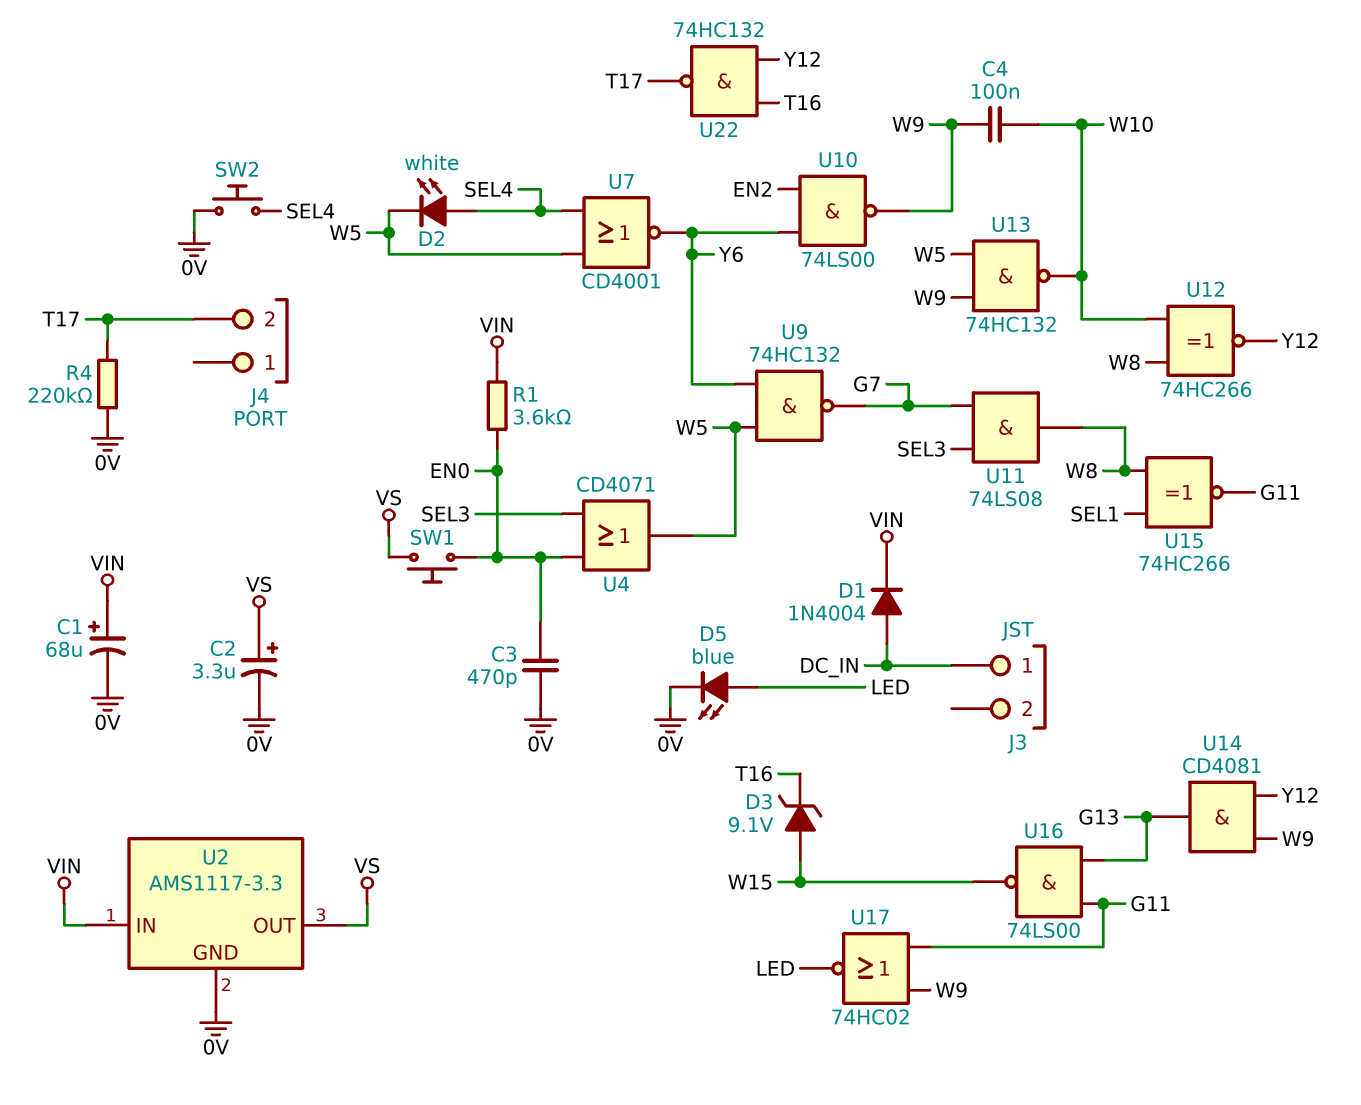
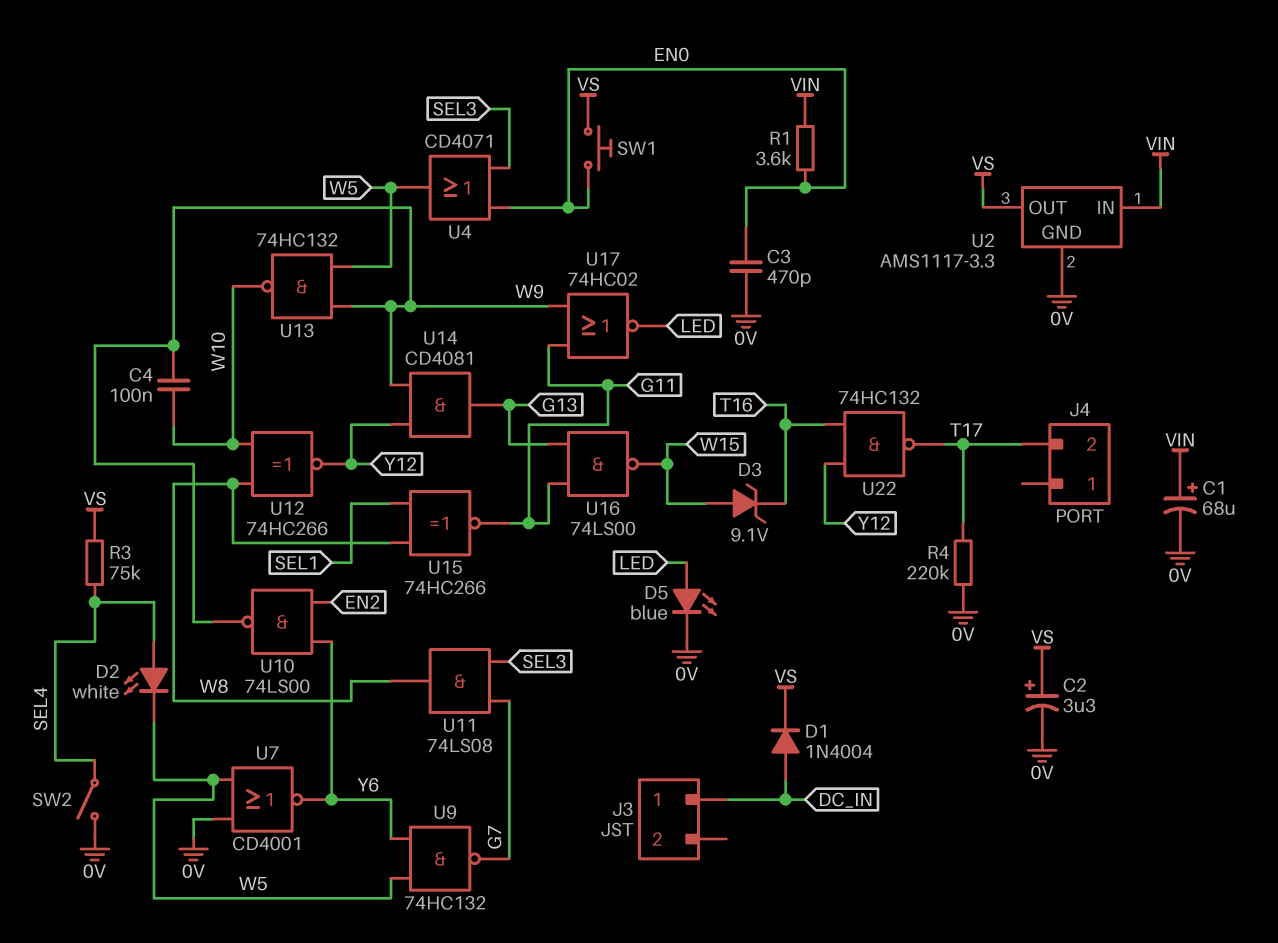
D1: diode 1N4004 (A DC_IN, K VIN) -> diode 1N4004 (A DC_IN, K VS)
R3: none -> 75k (SEL4, VS)
SW2: button (0V, SEL4) -> switch (0V, SEL4)
U7: NOR CD4001 (in SEL4, in W5, out Y6) -> NOR CD4001 (in 0V, in W5, out Y6)

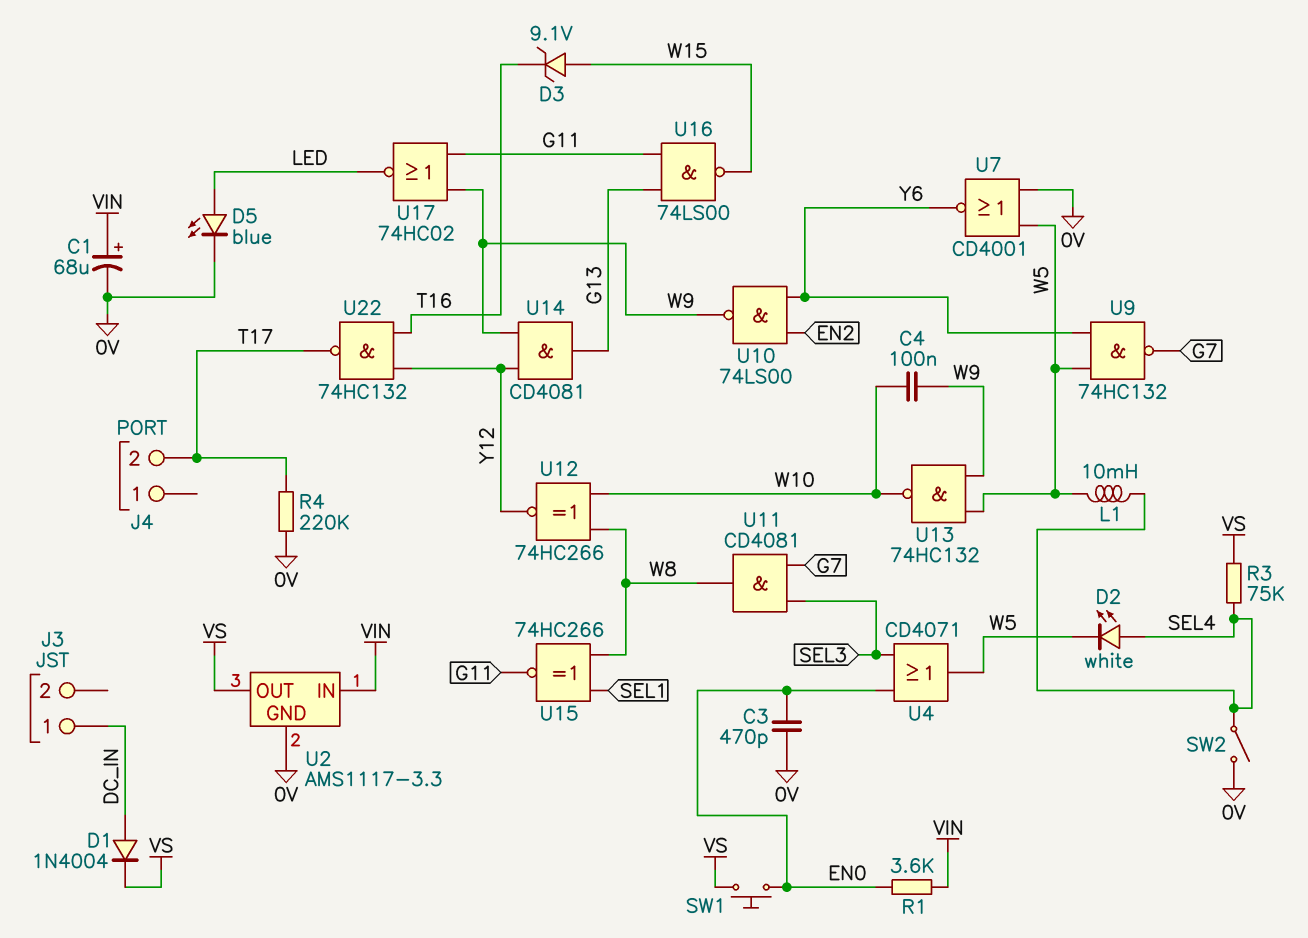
C2: 3.3uF (plus VS, minus 0V) -> none
L1: none -> 10mH (SEL4, W5)
U11: AND 74LS08 (in G7, in SEL3, out W8) -> AND CD4081 (in G7, in SEL3, out W8)

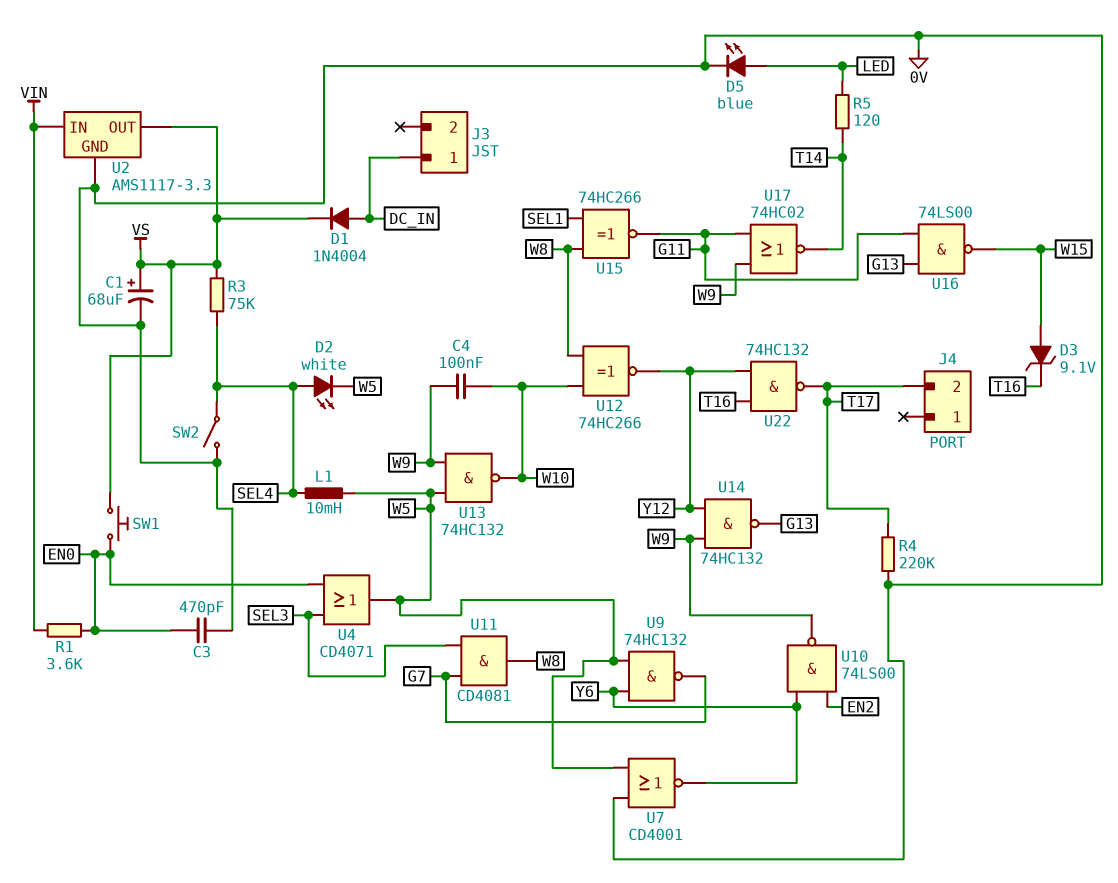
C1: 68uF (plus VIN, minus 0V) -> 68uF (plus VS, minus 0V)
R5: none -> 120 (LED, T14)
U14: AND CD4081 (in W9, in Y12, out G13) -> NAND 74HC132 (in W9, in Y12, out G13)
U17: NOR 74HC02 (in G11, in W9, out LED) -> NOR 74HC02 (in G11, in W9, out T14)

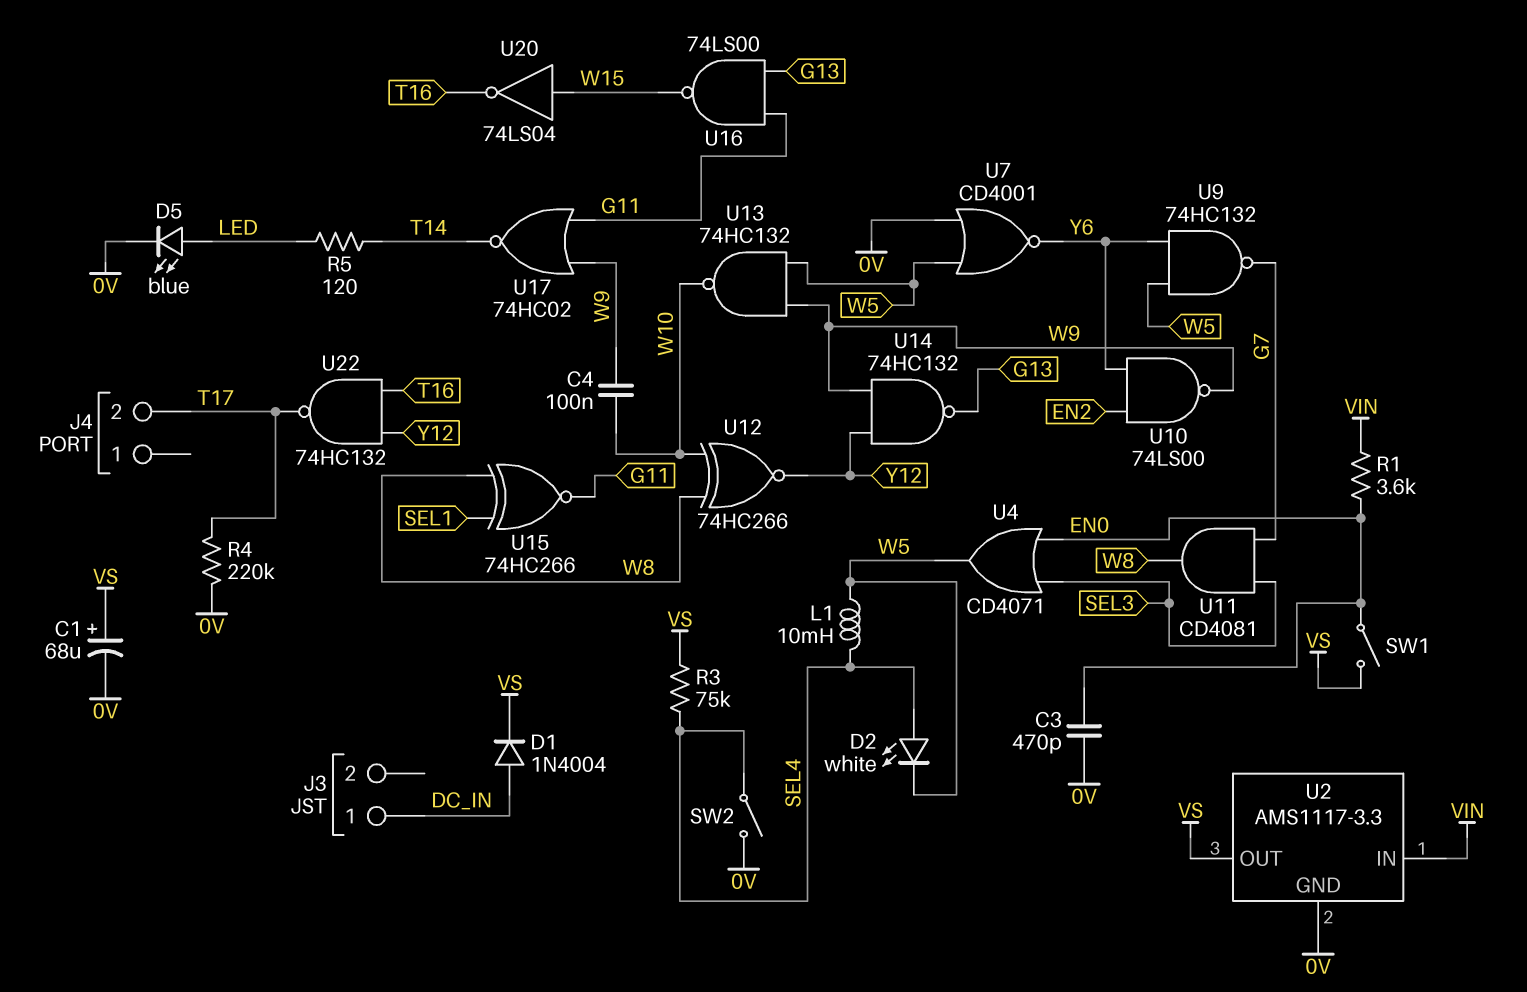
D3: zener 9.1V (A W15, K T16) -> none
SW1: button (EN0, VS) -> switch (EN0, VS)
U20: none -> NOT 74LS04 (in W15, out T16)

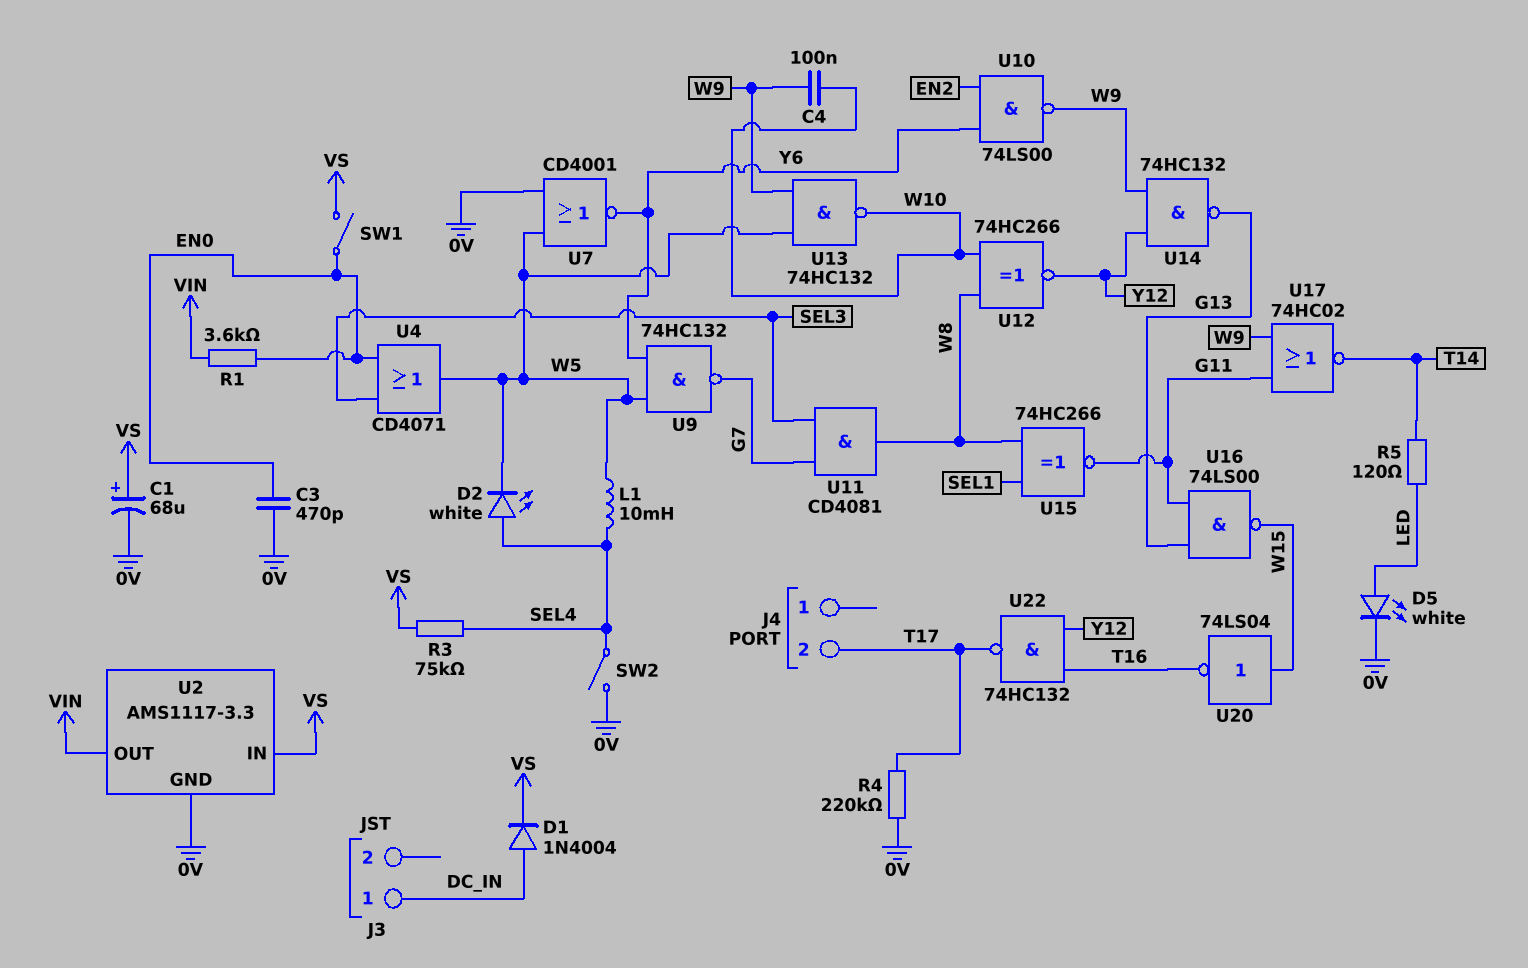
D5: LED blue (A LED, K 0V) -> LED white (A LED, K 0V)
U2 pin IN: VIN -> VS
U2 pin OUT: VS -> VIN

